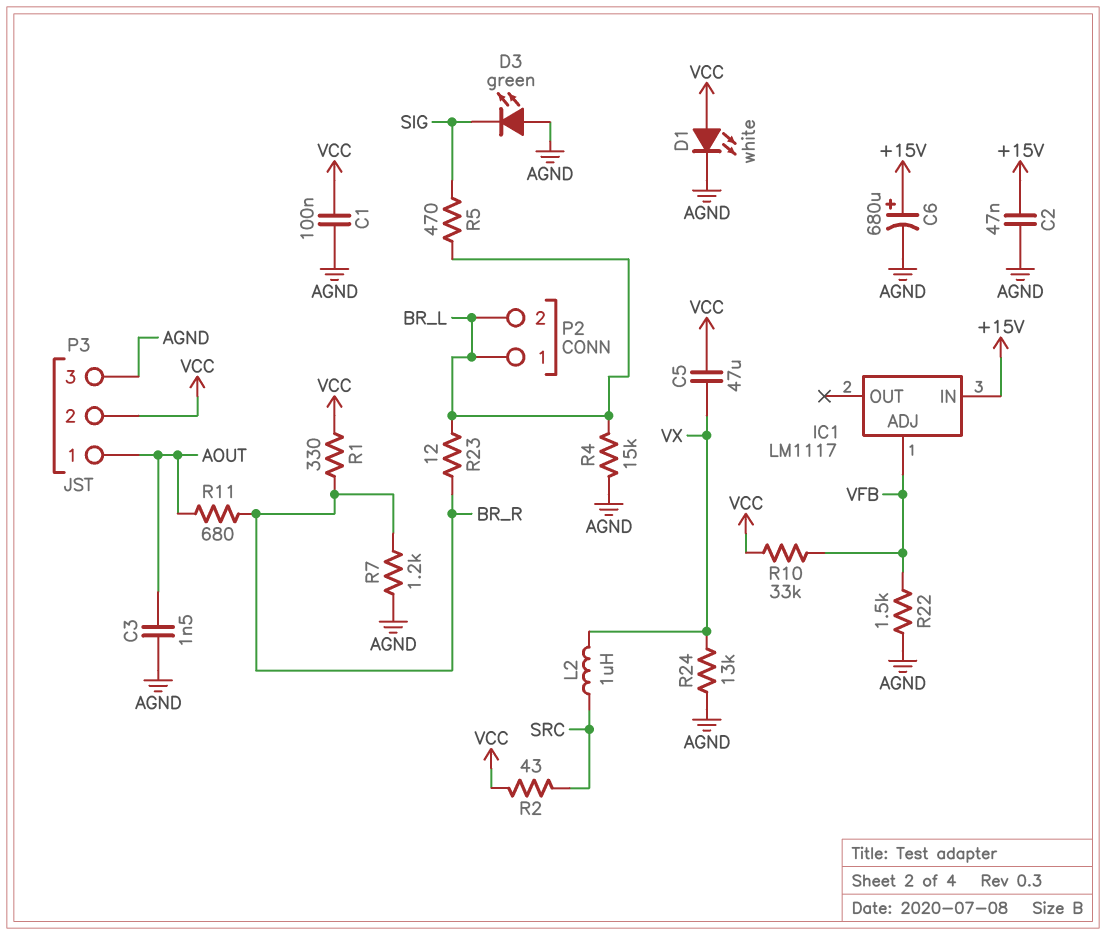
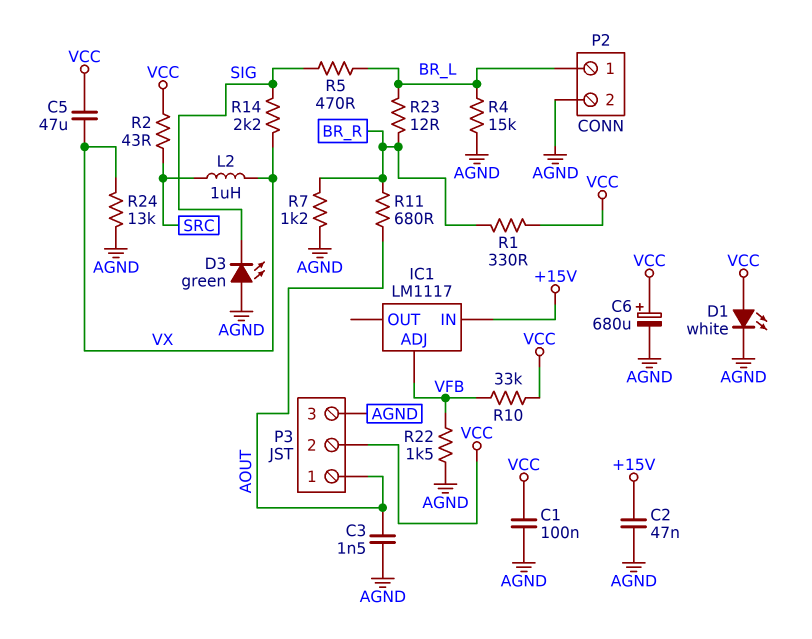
C6: 680uF (plus +15V, minus AGND) -> 680uF (plus VCC, minus AGND)
P2 pin 2: BR_L -> AGND
R14: none -> 2.2k (SIG, VX)

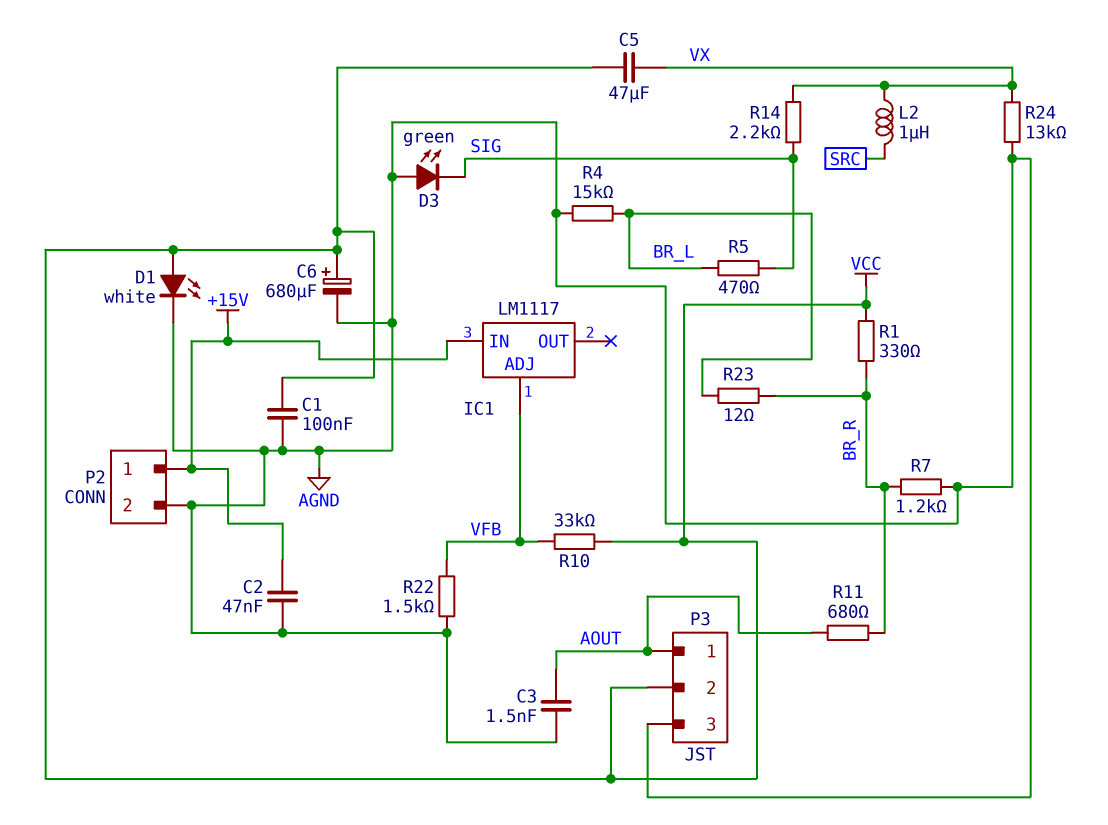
P2 pin 1: BR_L -> +15V
R2: 43 (SRC, VCC) -> none

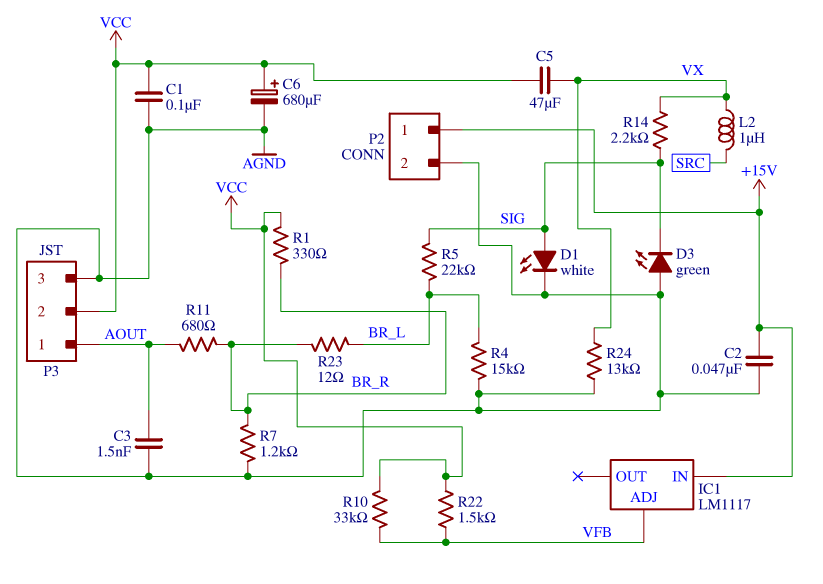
D1: LED white (A VCC, K AGND) -> LED white (A SIG, K AGND)
R5: 470 (BR_L, SIG) -> 22k (BR_L, SIG)
R22: 1.5k (AGND, VFB) -> 1.5k (VCC, VFB)

